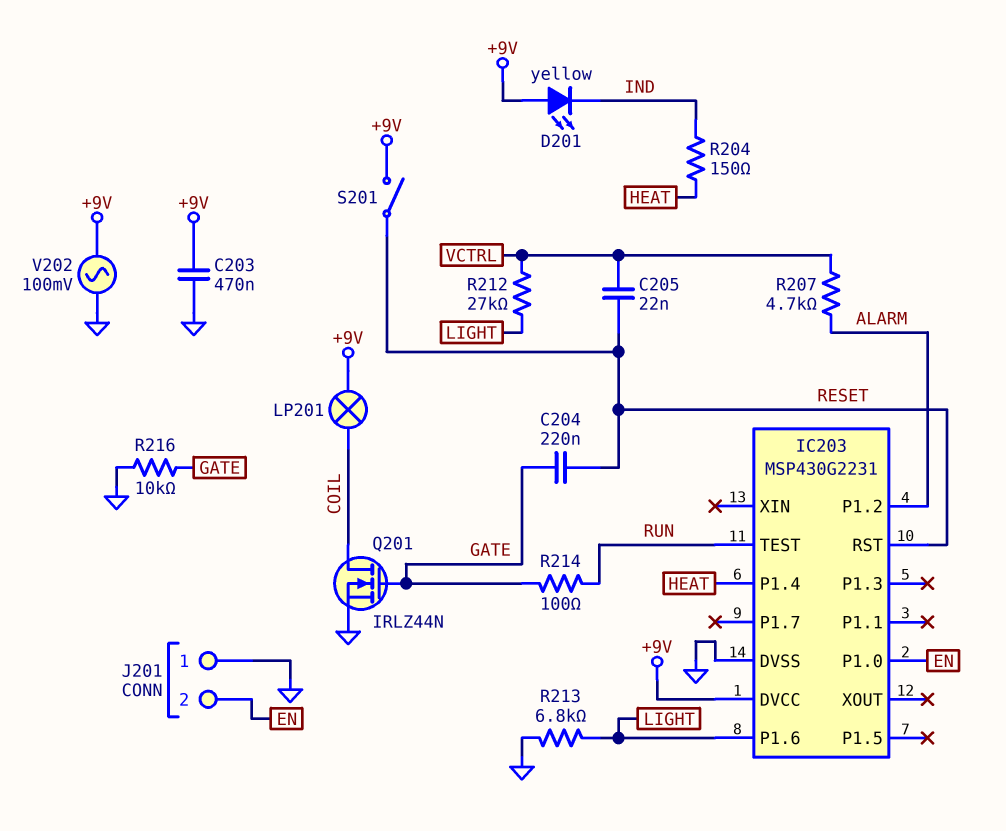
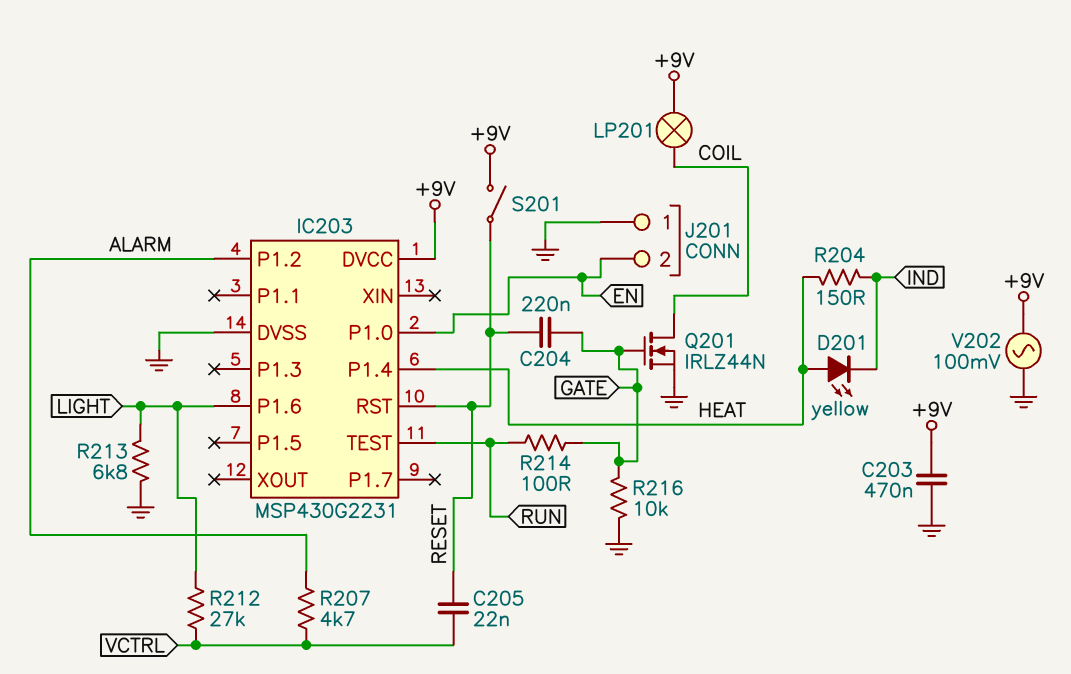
D201: LED yellow (A +9V, K IND) -> LED yellow (A HEAT, K IND)

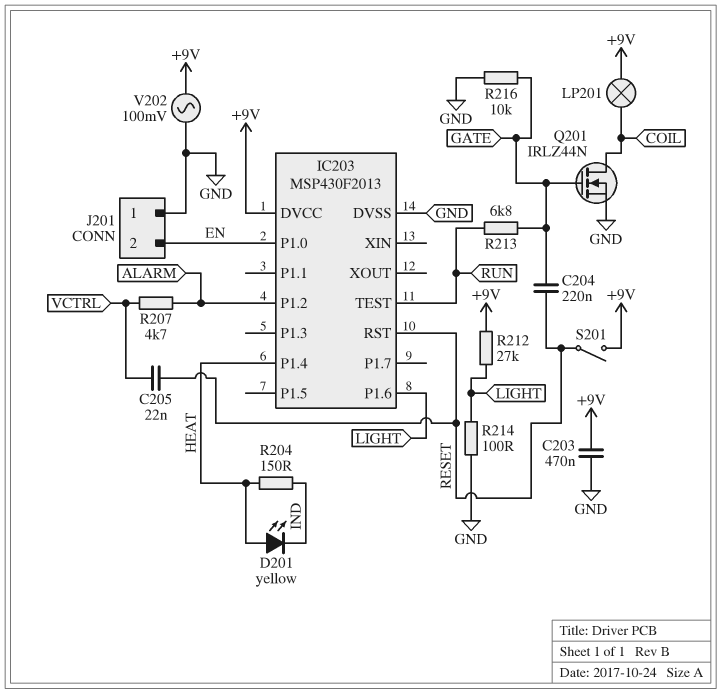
IC203: MSP430G2231 -> MSP430F2013
R212: 27k (LIGHT, VCTRL) -> 27k (+9V, LIGHT)
R213: 6.8k (GND, LIGHT) -> 6.8k (GATE, RUN)
R214: 100 (GATE, RUN) -> 100 (GND, LIGHT)

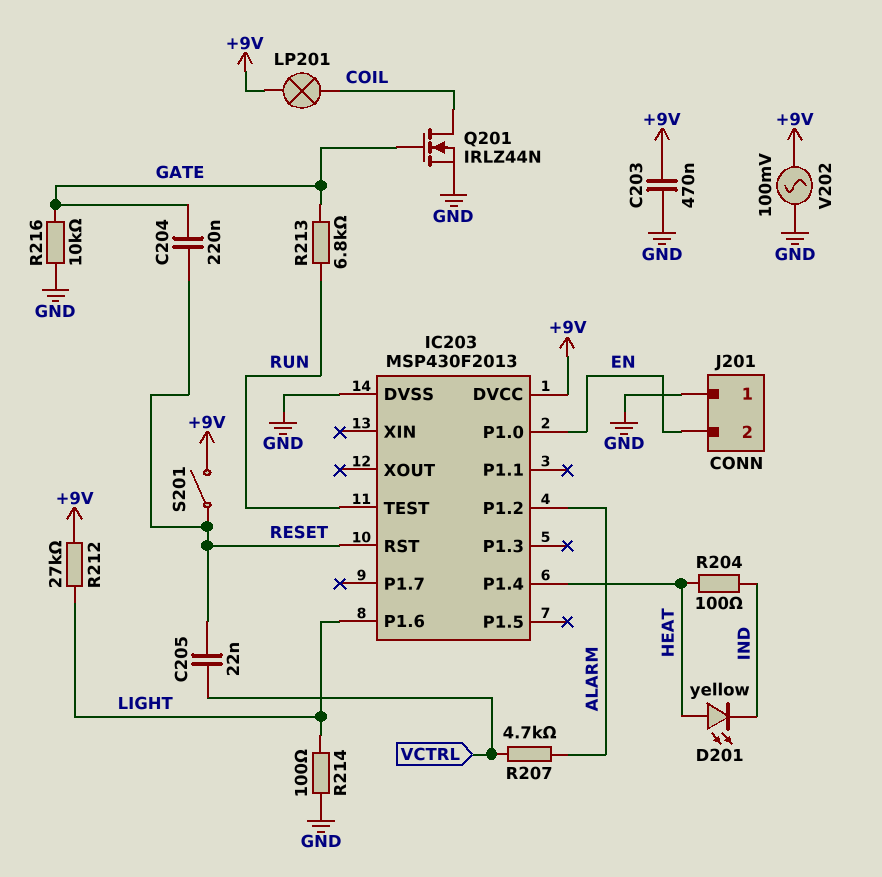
R204: 150 (HEAT, IND) -> 100 (HEAT, IND)

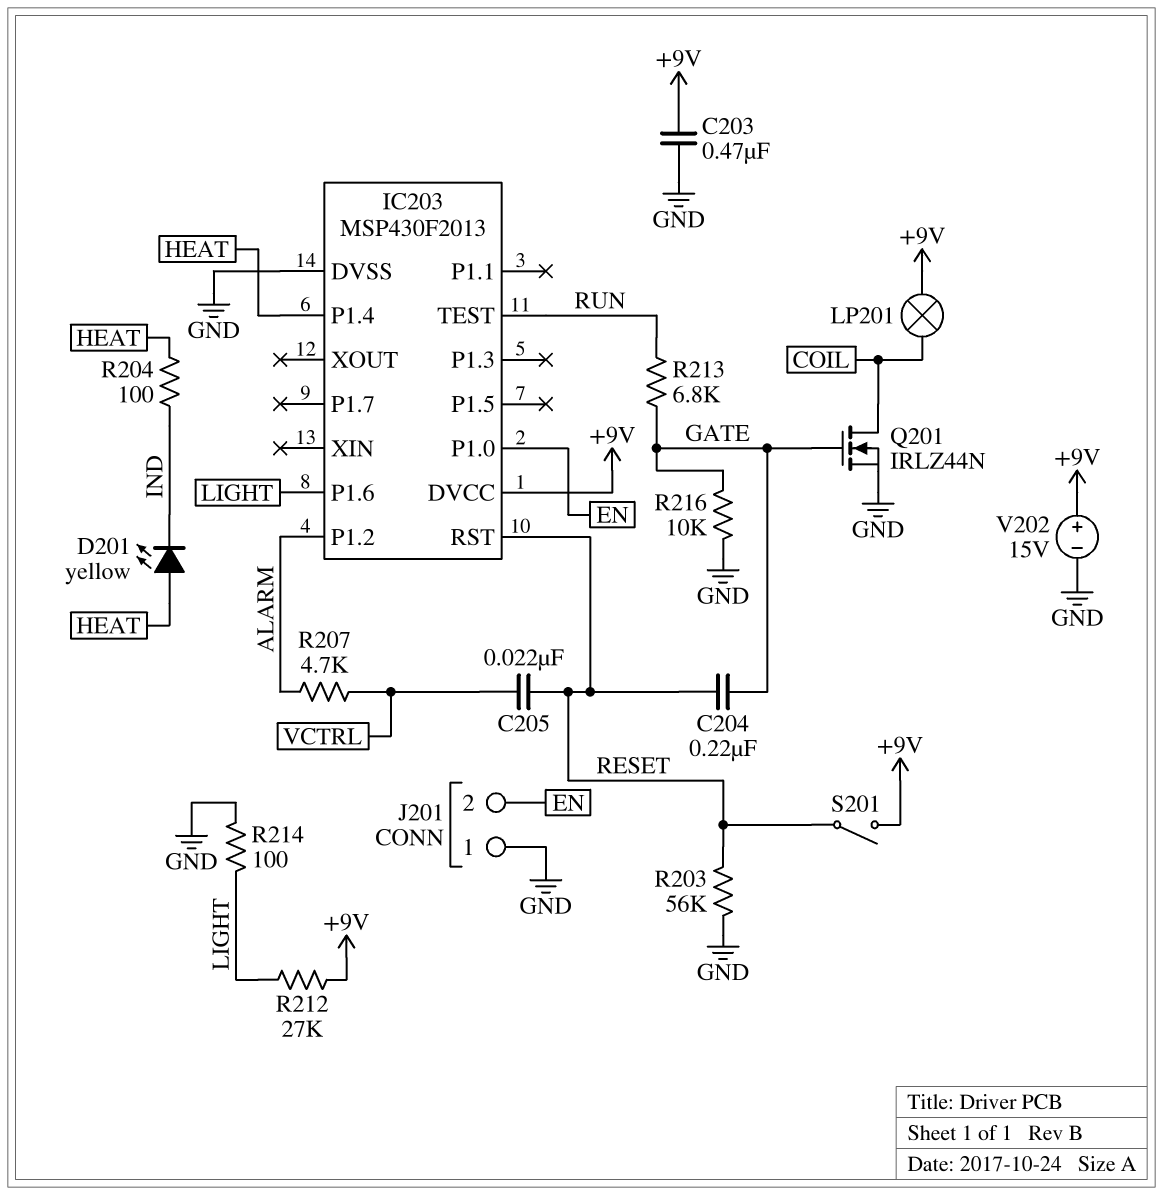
R203: none -> 56k (GND, RESET)
V202: AC 100mV (+9V, GND) -> 15V (plus +9V, minus GND)

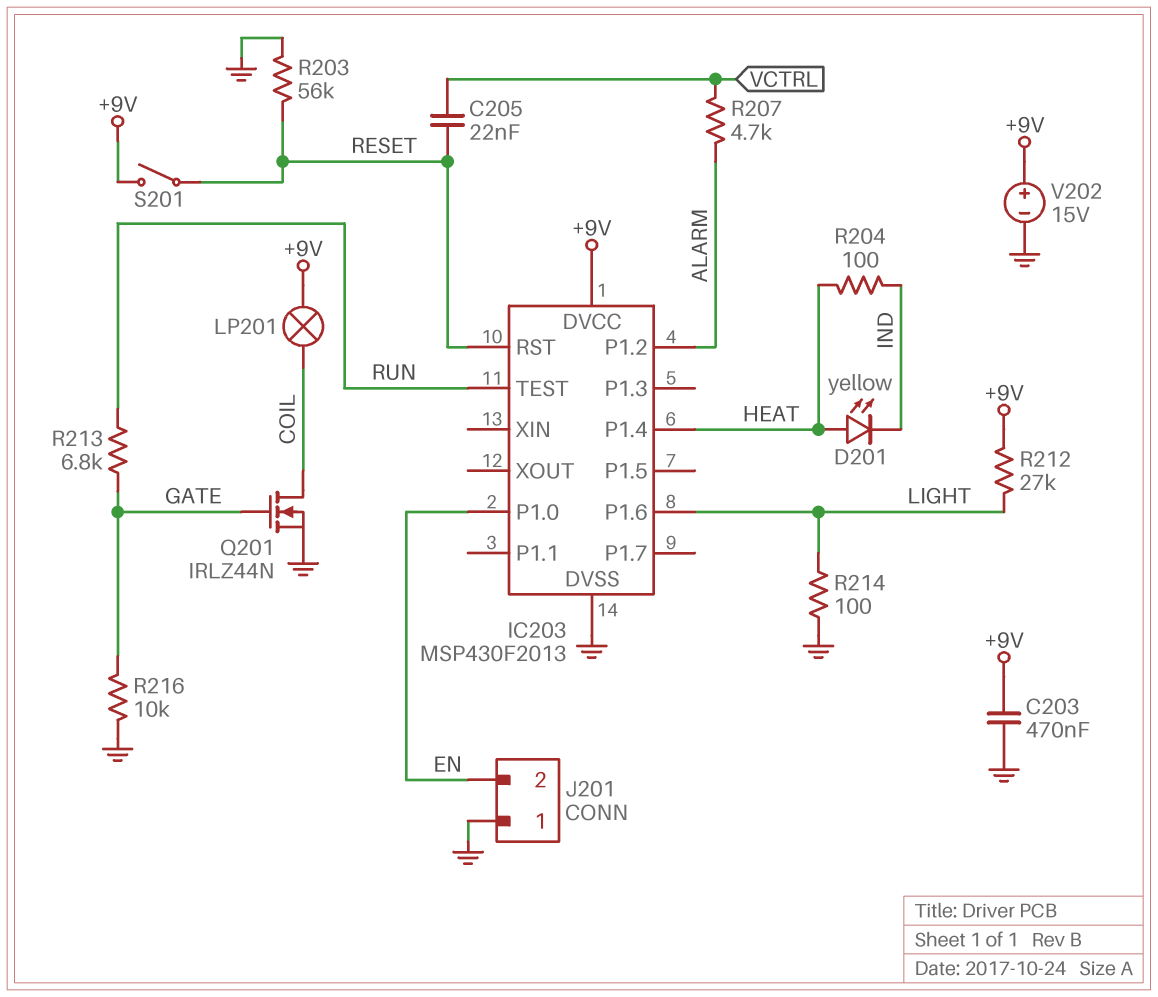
C204: 220nF (GATE, RESET) -> none

